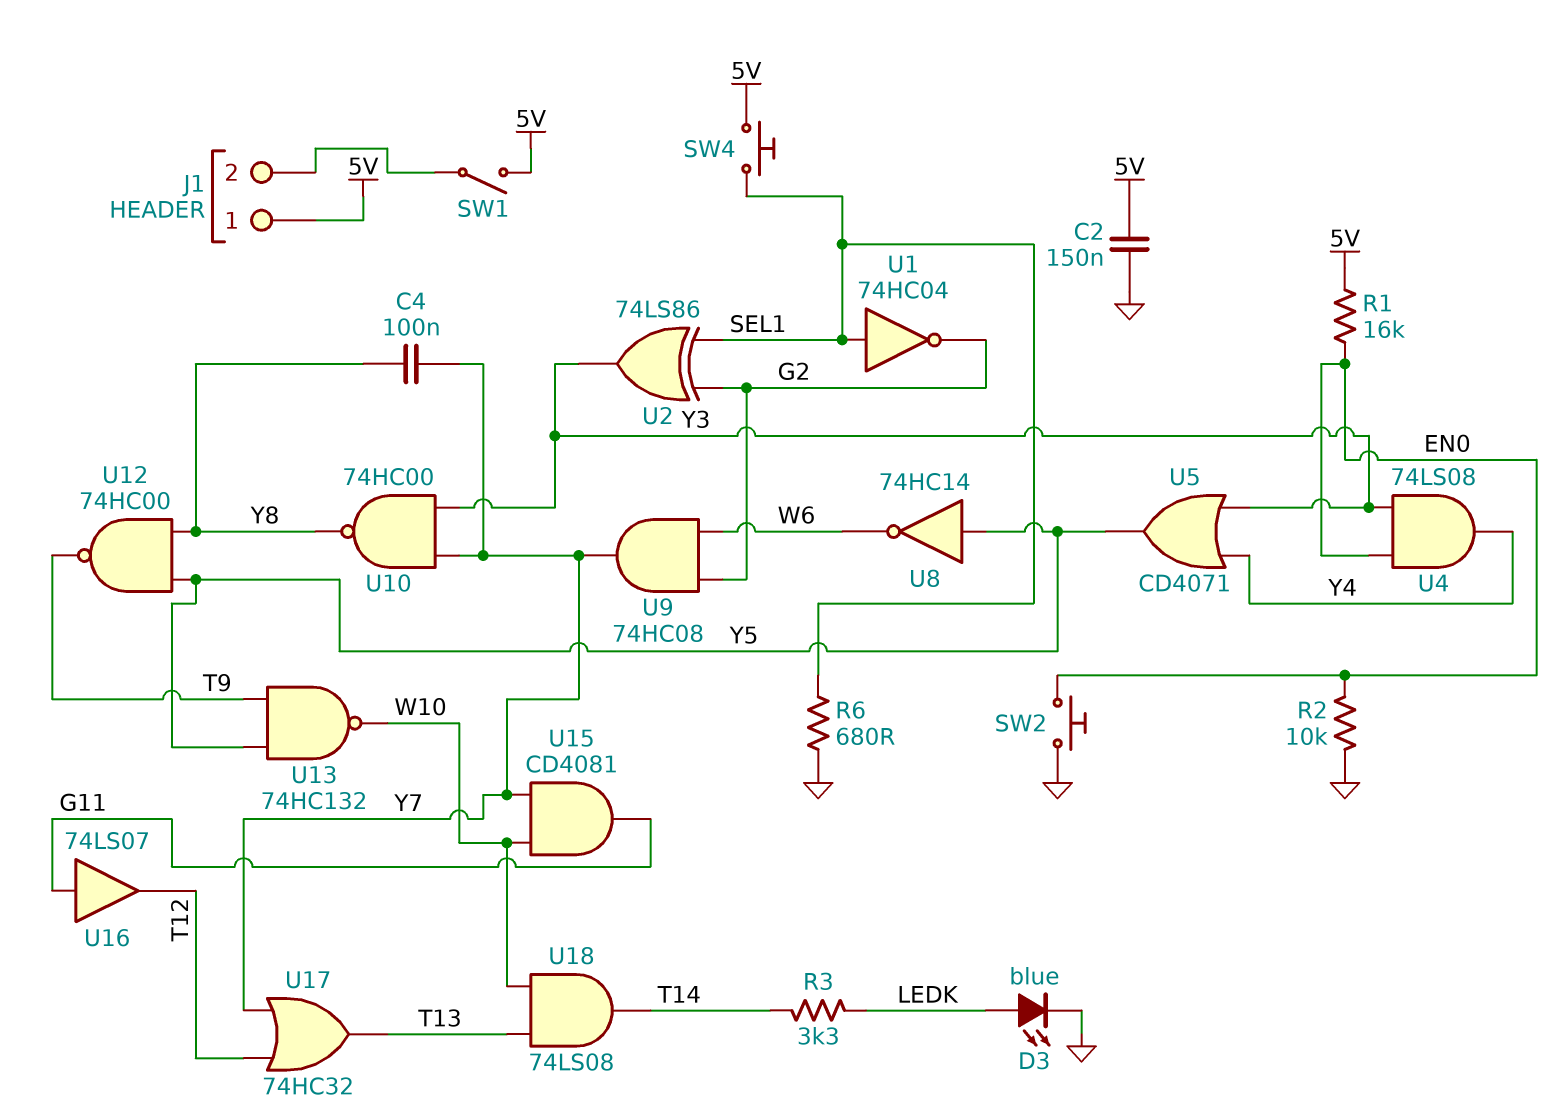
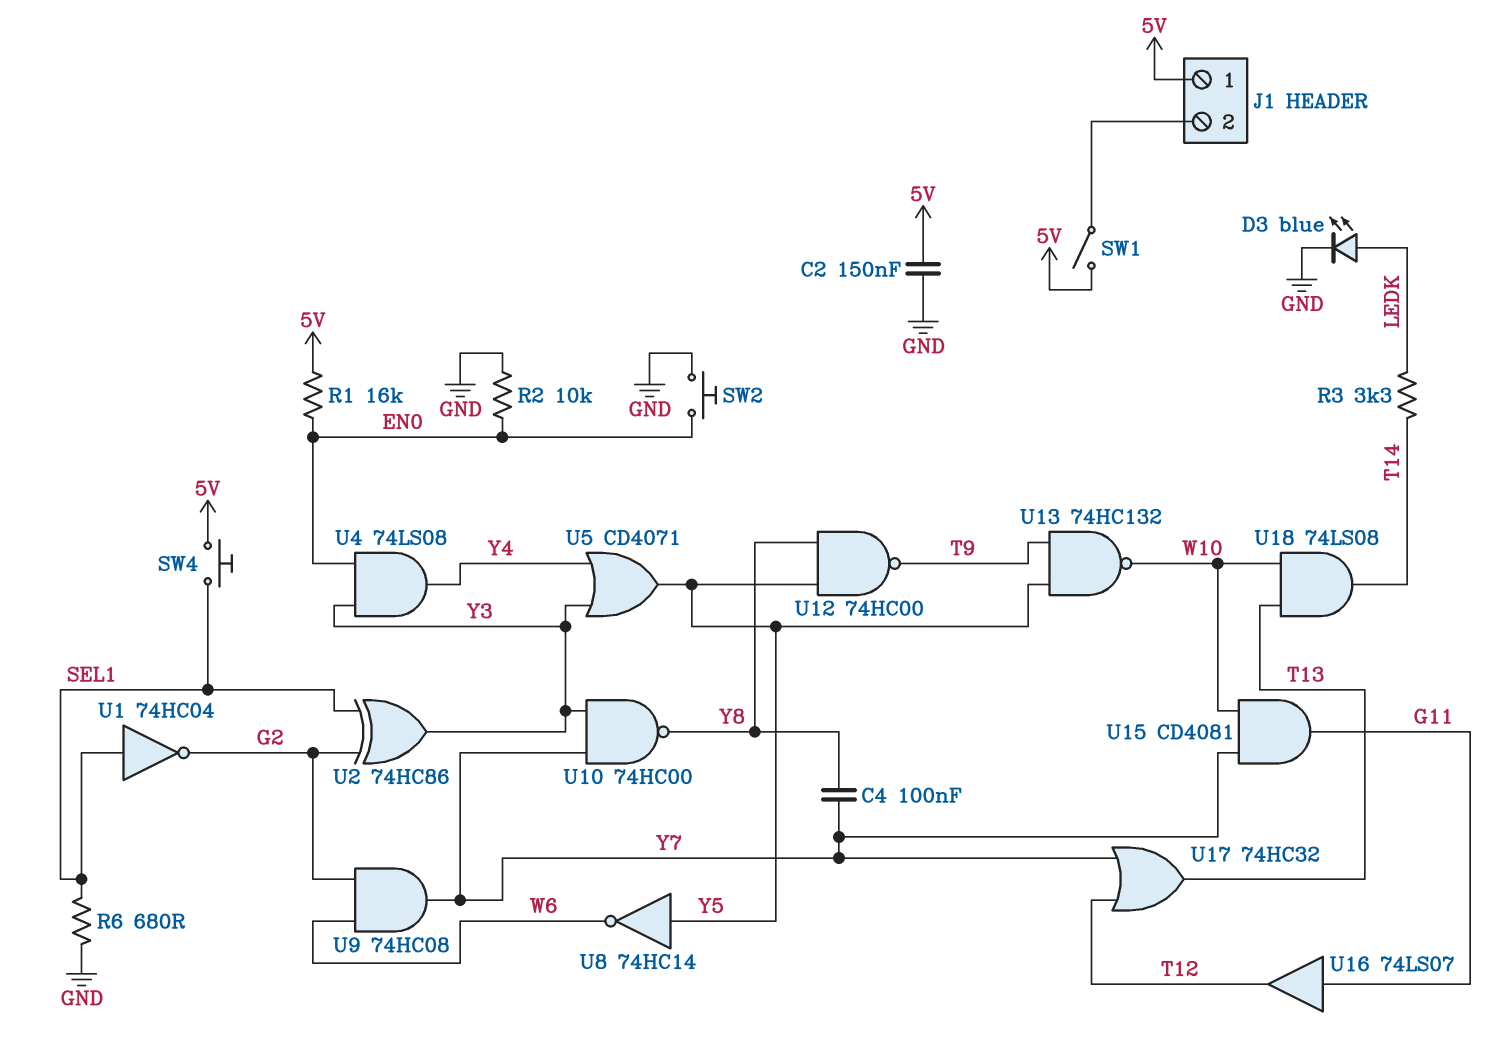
U2: XOR 74LS86 (in G2, in SEL1, out Y3) -> XOR 74HC86 (in G2, in SEL1, out Y3)

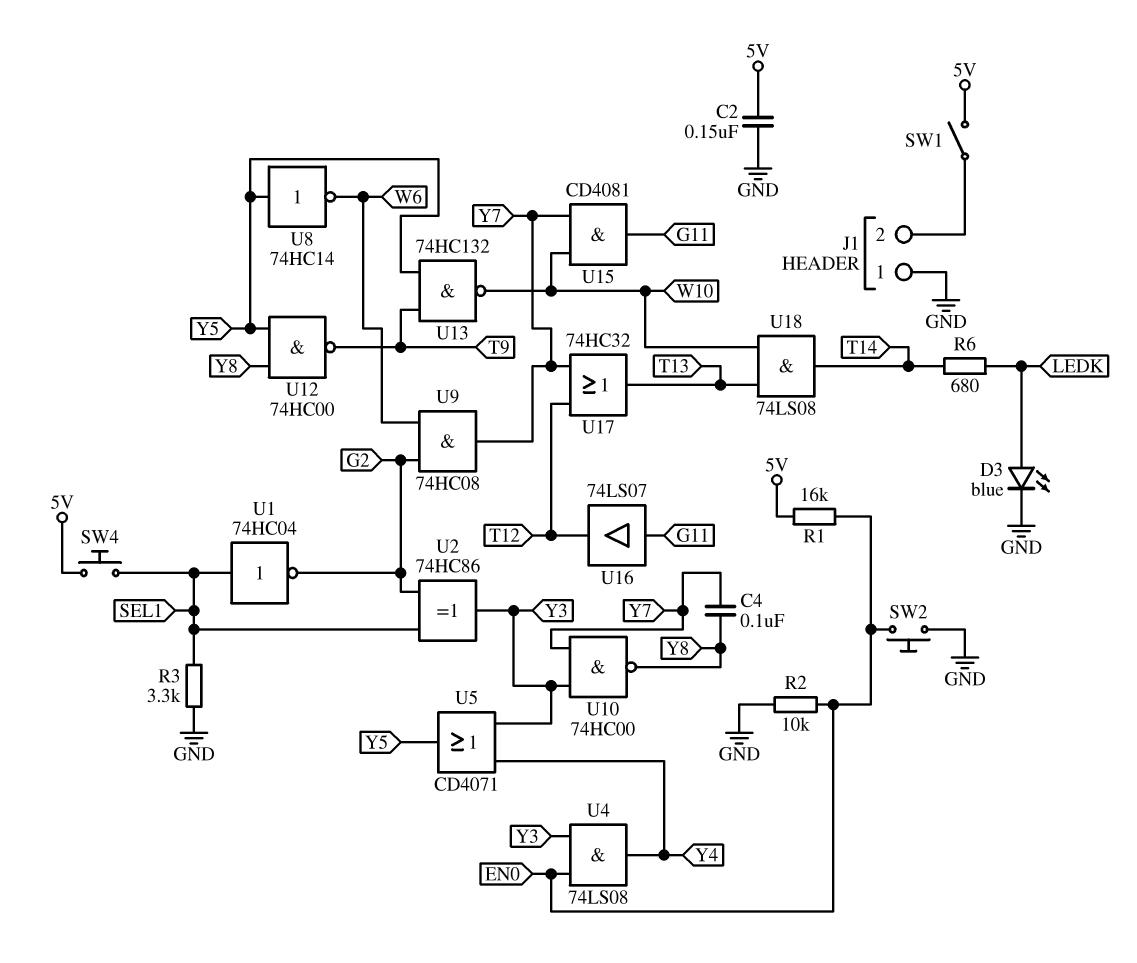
J1 pin 1: 5V -> GND
R3: 3.3k (LEDK, T14) -> 3.3k (GND, SEL1)
R6: 680 (GND, SEL1) -> 680 (LEDK, T14)

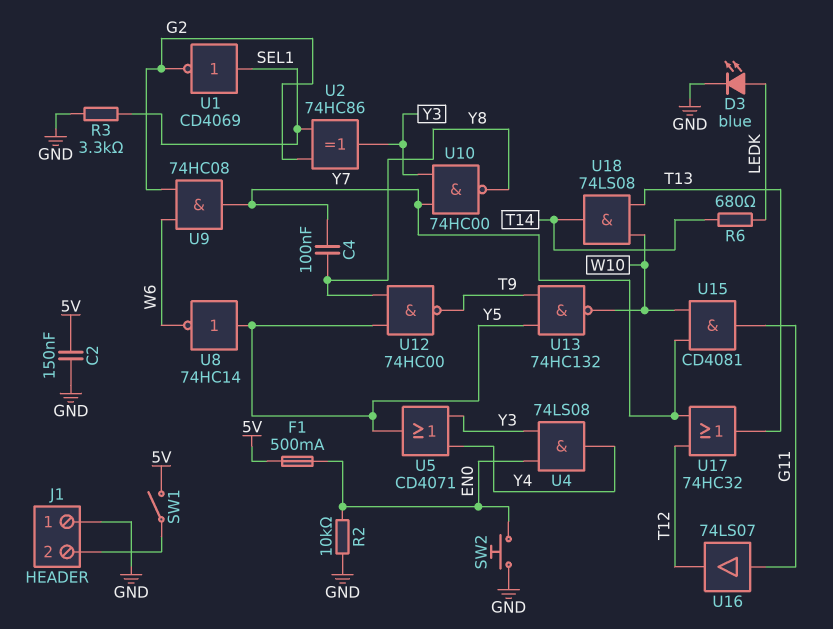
F1: none -> 500mA (5V, EN0)
R1: 16k (5V, EN0) -> none
SW4: button (5V, SEL1) -> none
U1: NOT 74HC04 (in SEL1, out G2) -> NOT CD4069 (in SEL1, out G2)

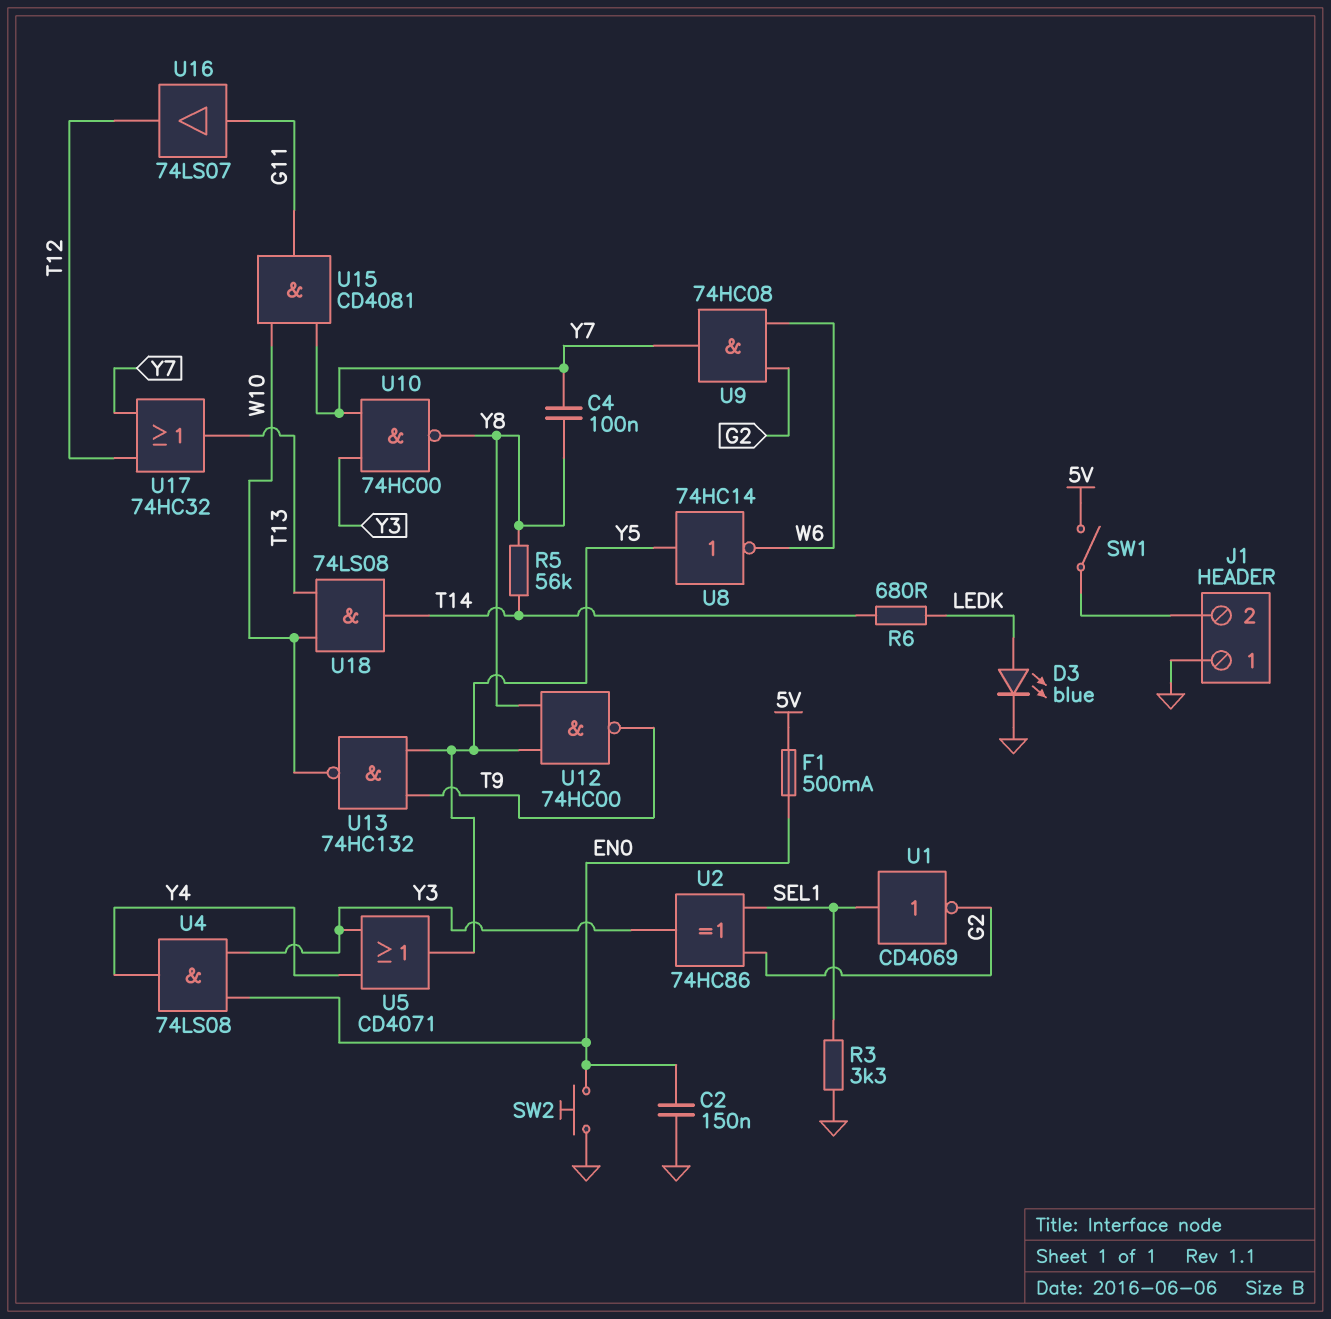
C2: 150nF (5V, GND) -> 150nF (EN0, GND)
R2: 10k (EN0, GND) -> none
R5: none -> 56k (T14, Y8)

